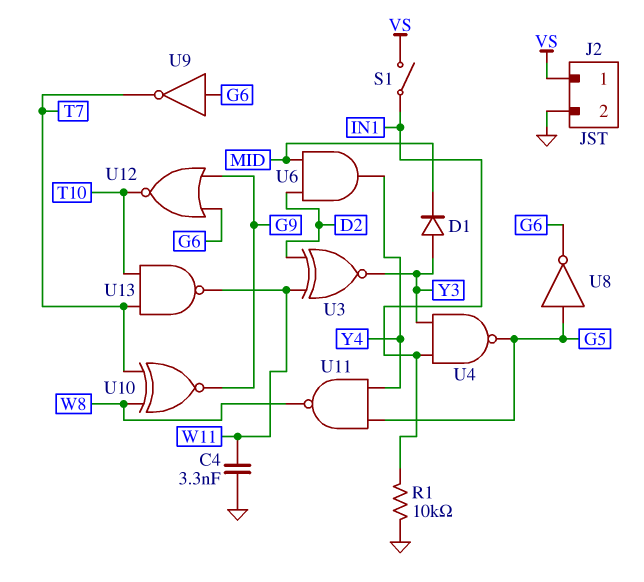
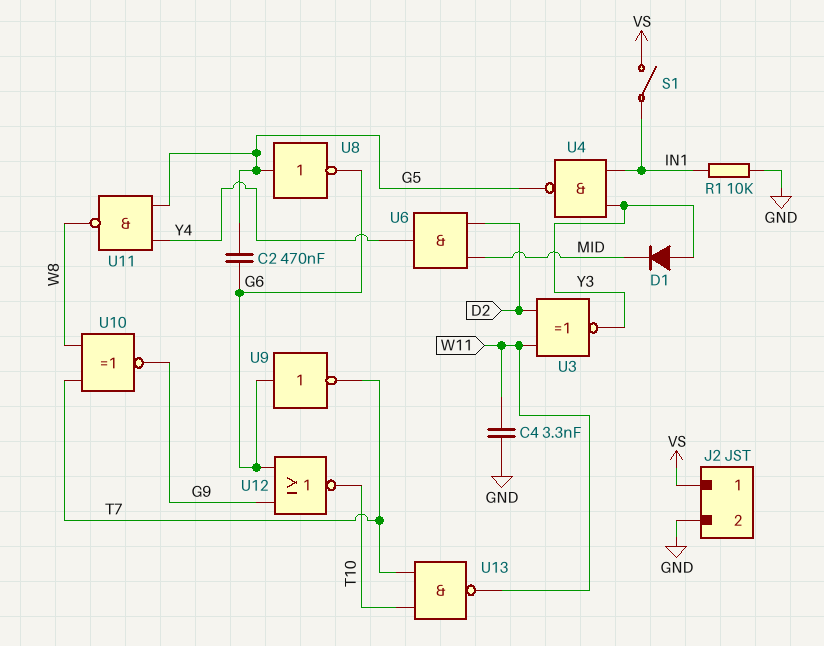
C2: none -> 470nF (G5, G6)

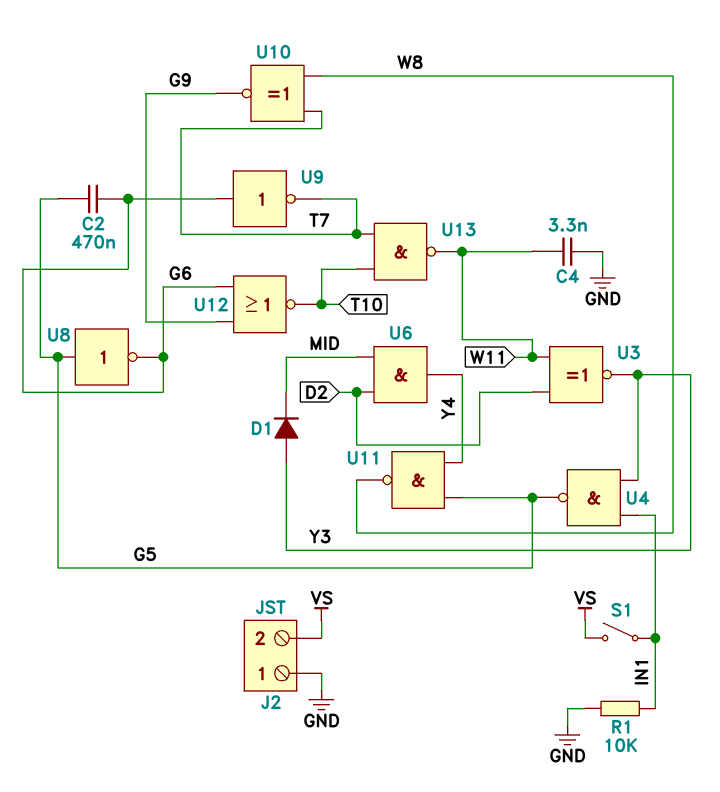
J2 pin 1: VS -> GND
J2 pin 2: GND -> VS

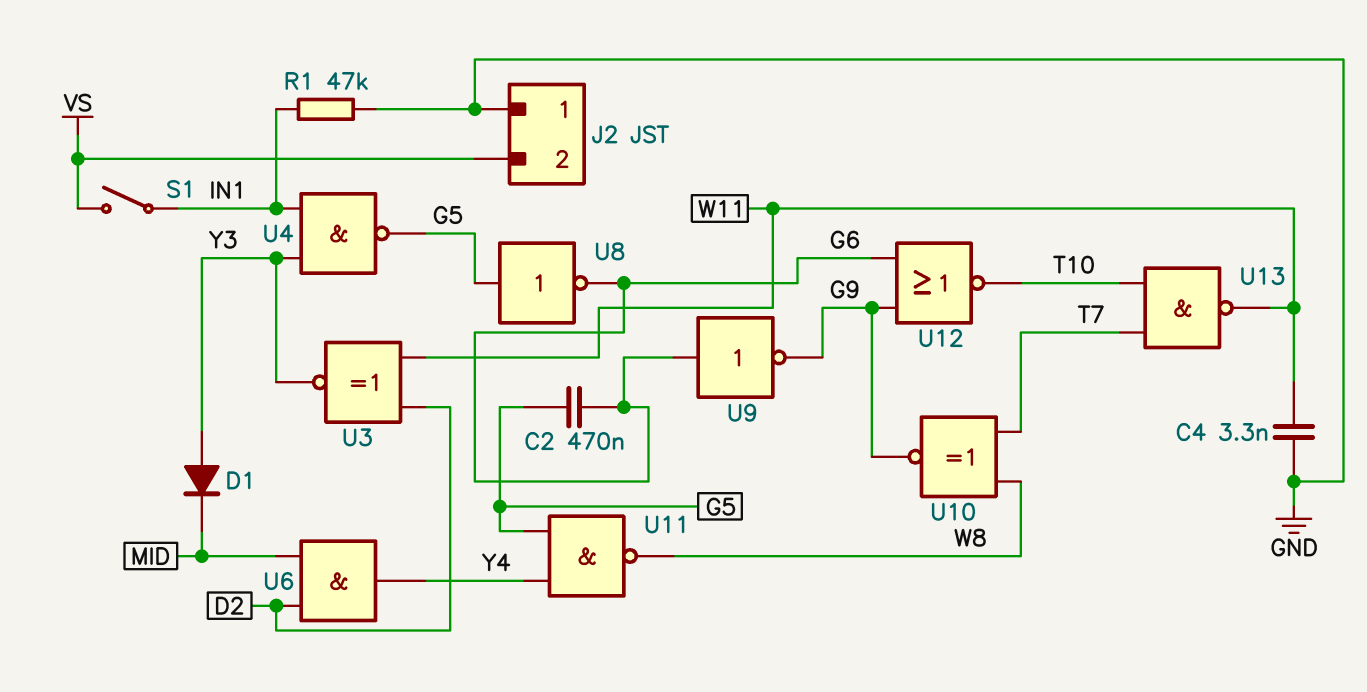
R1: 10k (GND, IN1) -> 47k (GND, IN1)
U9: NOT (in G6, out T7) -> NOT (in G6, out G9)

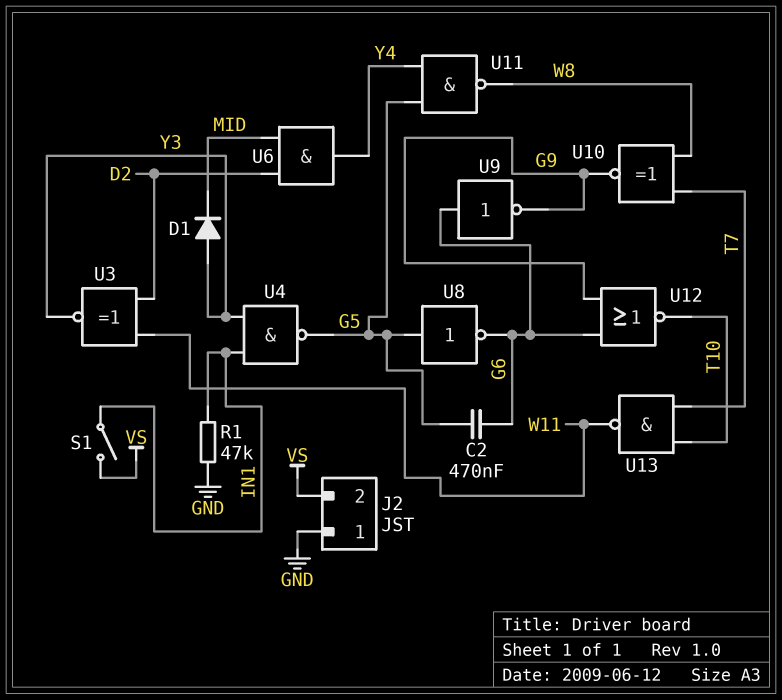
C4: 3.3nF (GND, W11) -> none

